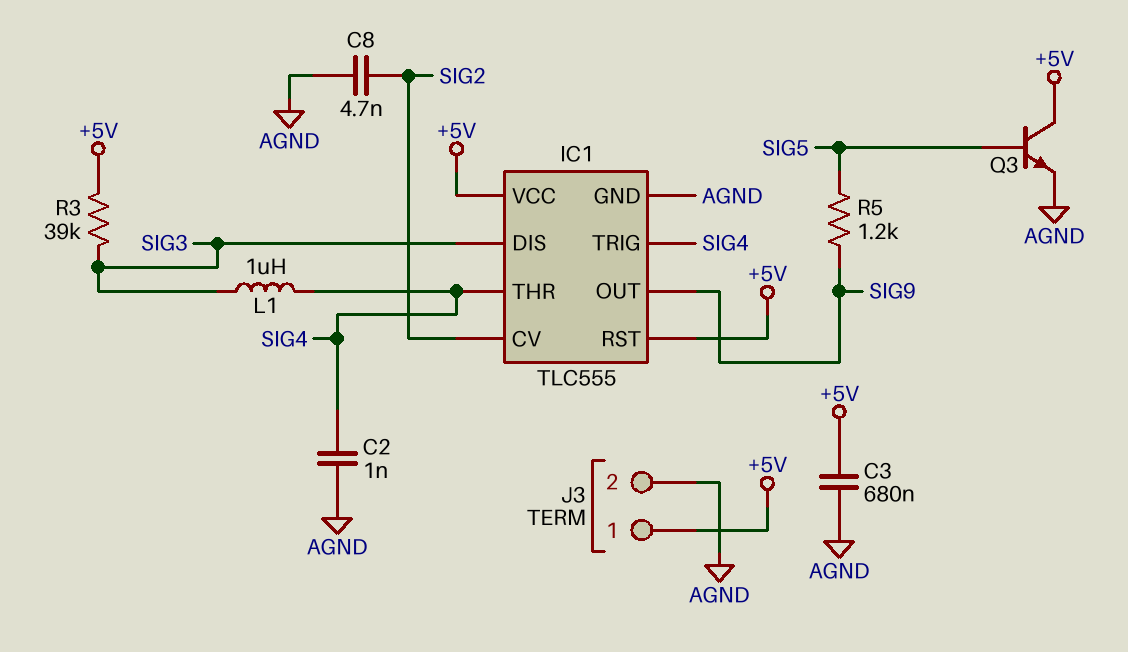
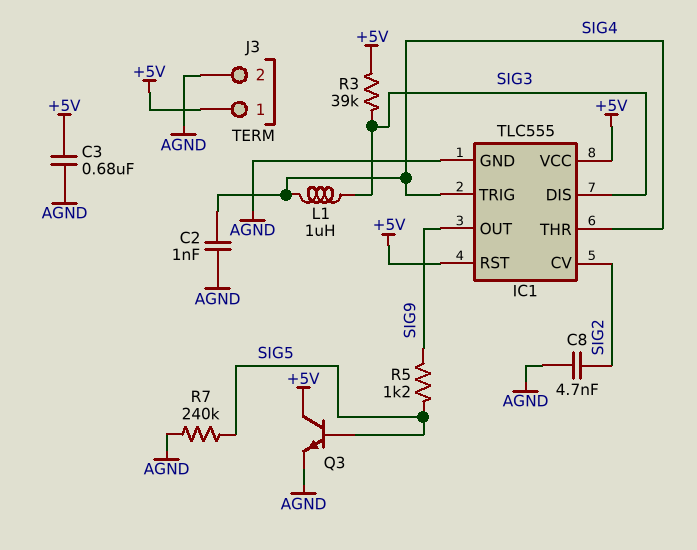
R7: none -> 240k (AGND, SIG5)

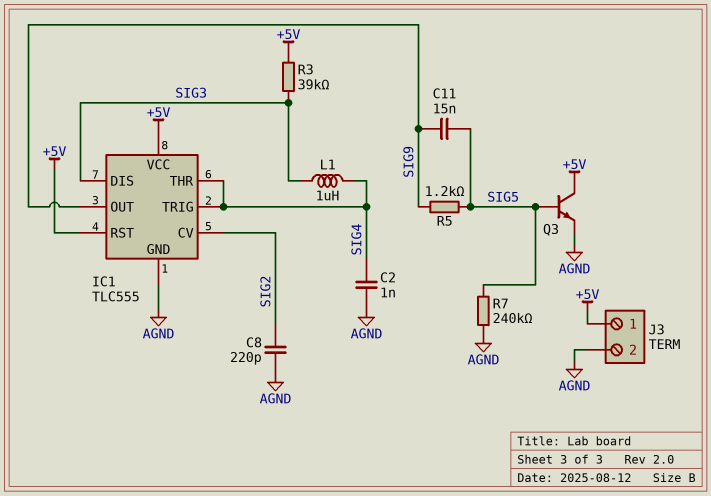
C3: 680nF (+5V, AGND) -> none
C8: 4.7nF (AGND, SIG2) -> 220pF (AGND, SIG2)
C11: none -> 15nF (SIG5, SIG9)

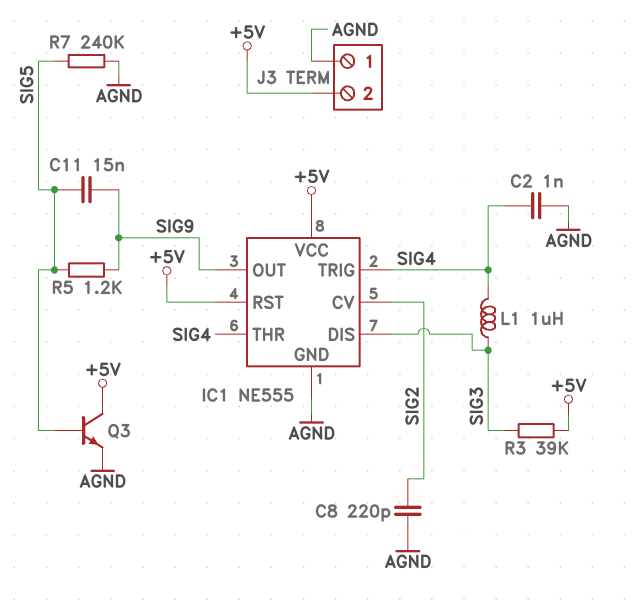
IC1: TLC555 -> NE555
J3 pin 1: +5V -> AGND
J3 pin 2: AGND -> +5V

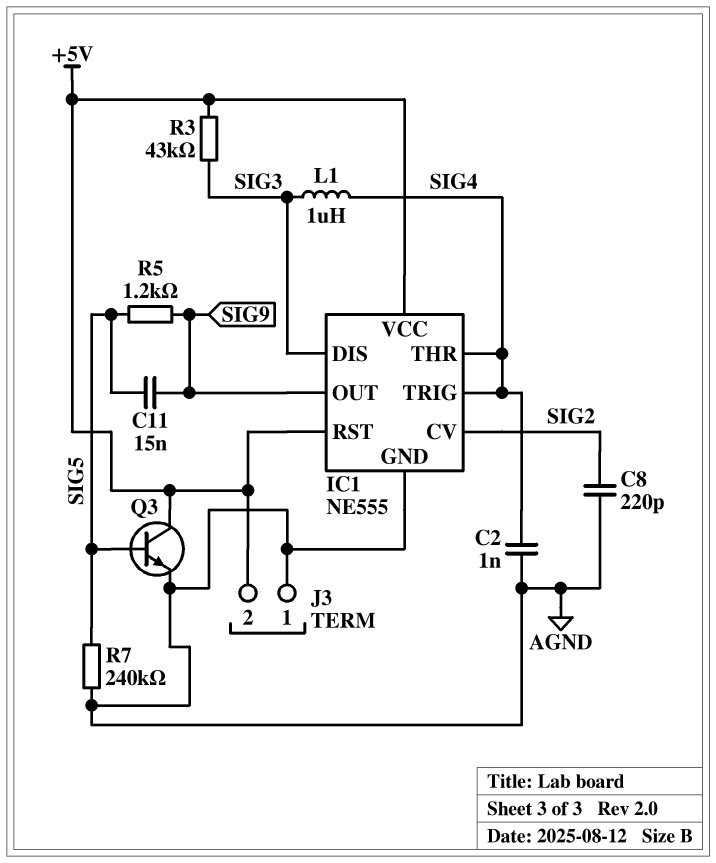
R3: 39k (+5V, SIG3) -> 43k (+5V, SIG3)

